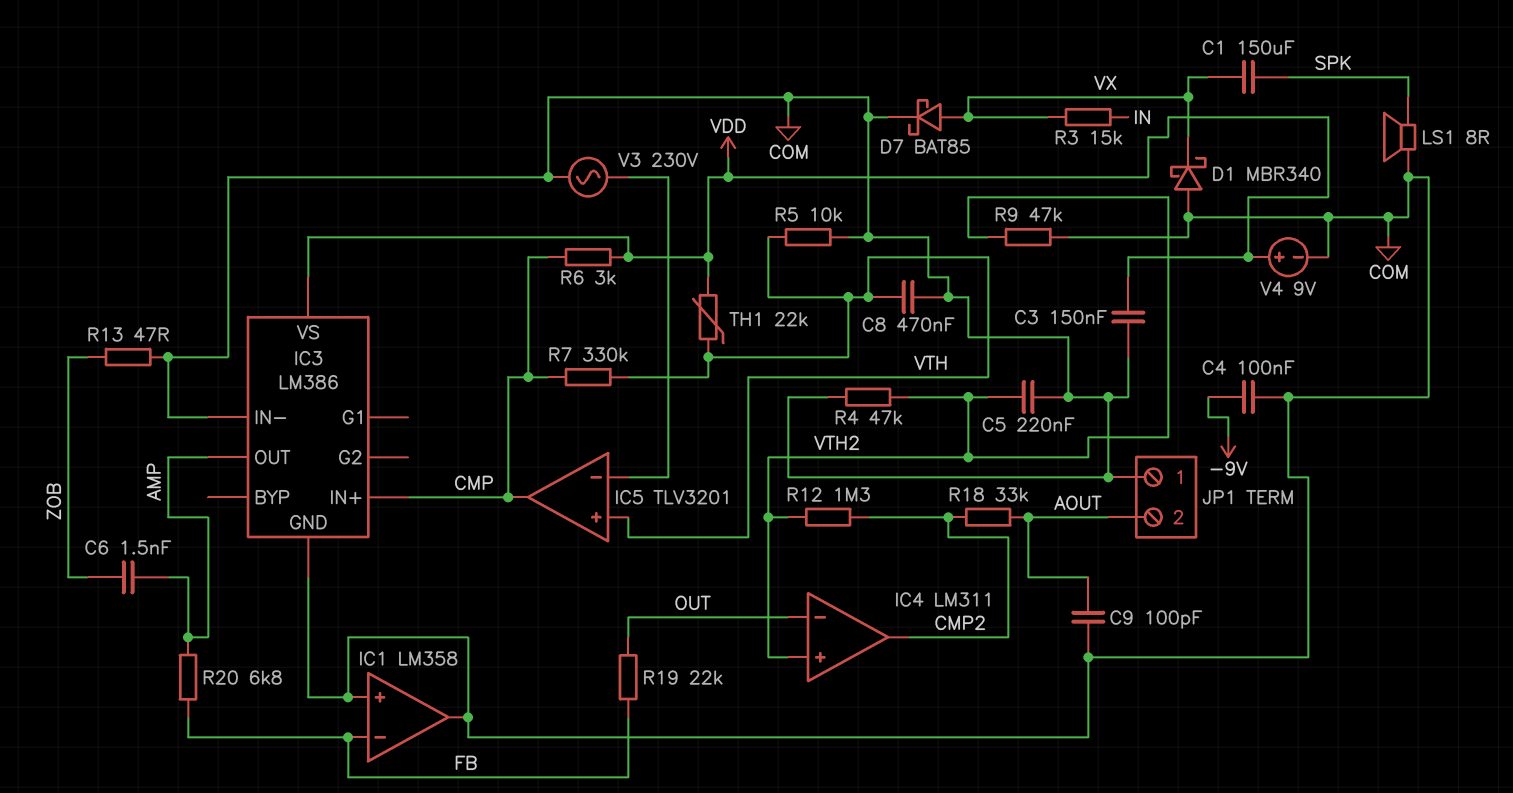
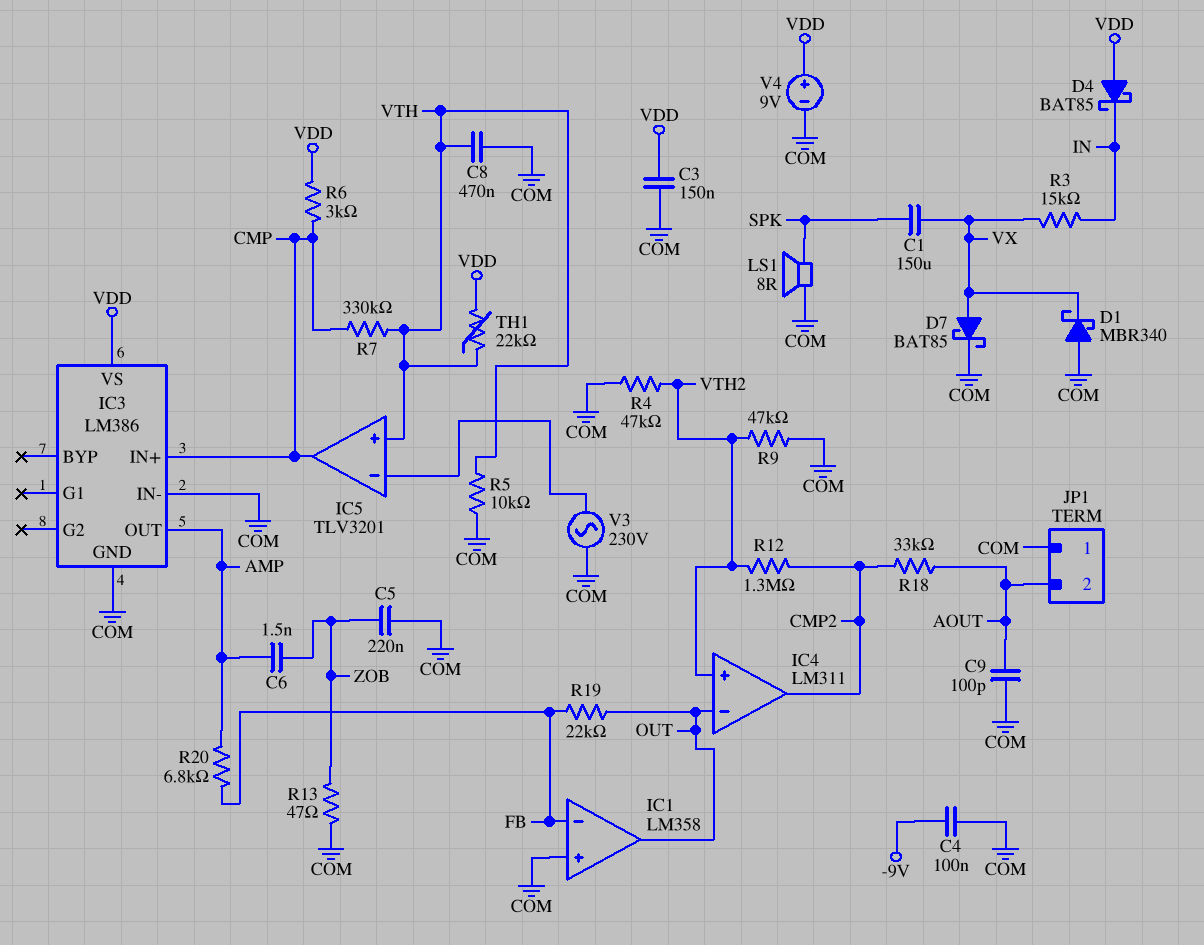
C5: 220nF (COM, VTH2) -> 220nF (COM, ZOB)
D4: none -> schottky BAT85 (A VDD, K IN)
IC1 pin out: COM -> OUT

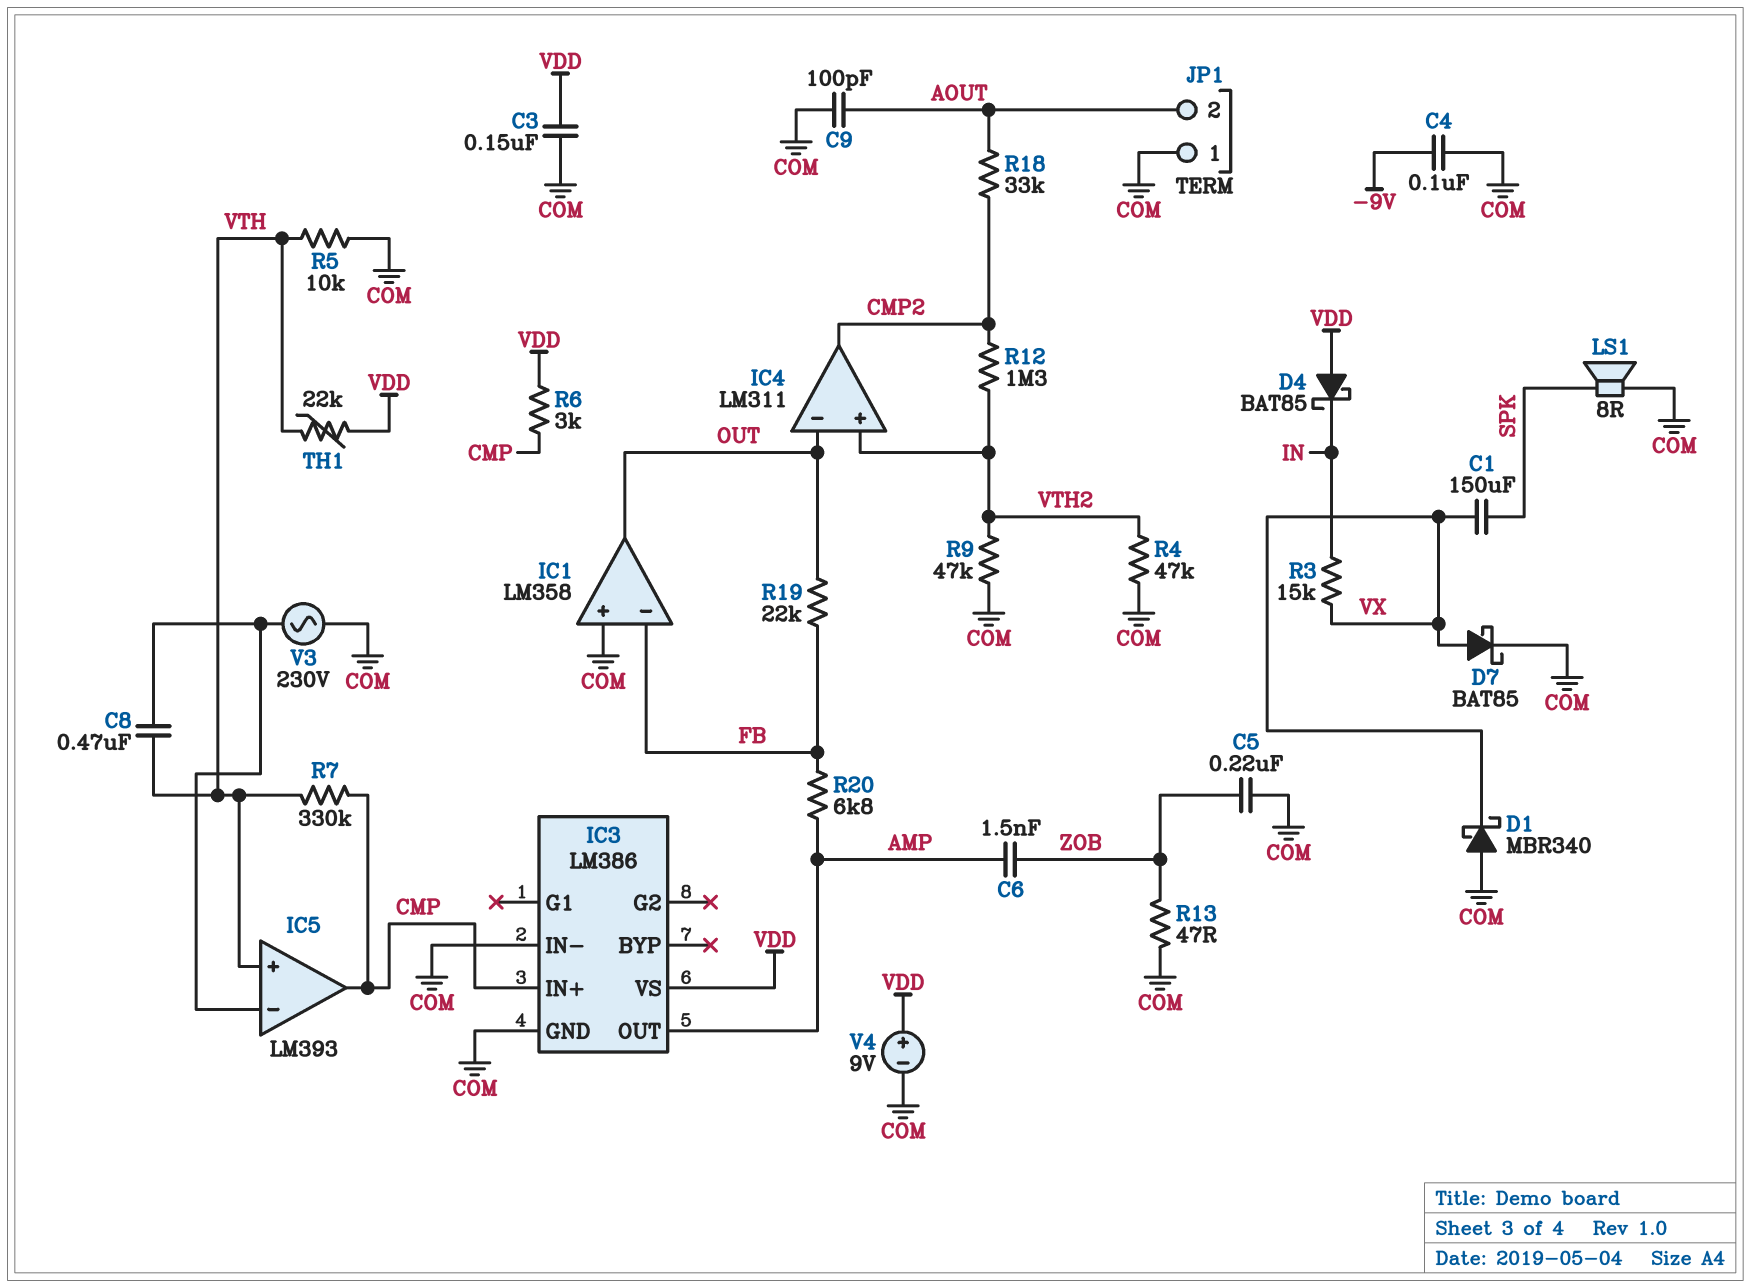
C8: 470nF (COM, VTH) -> 470nF (IC5/in-, VTH)
IC5: TLV3201 -> LM393

